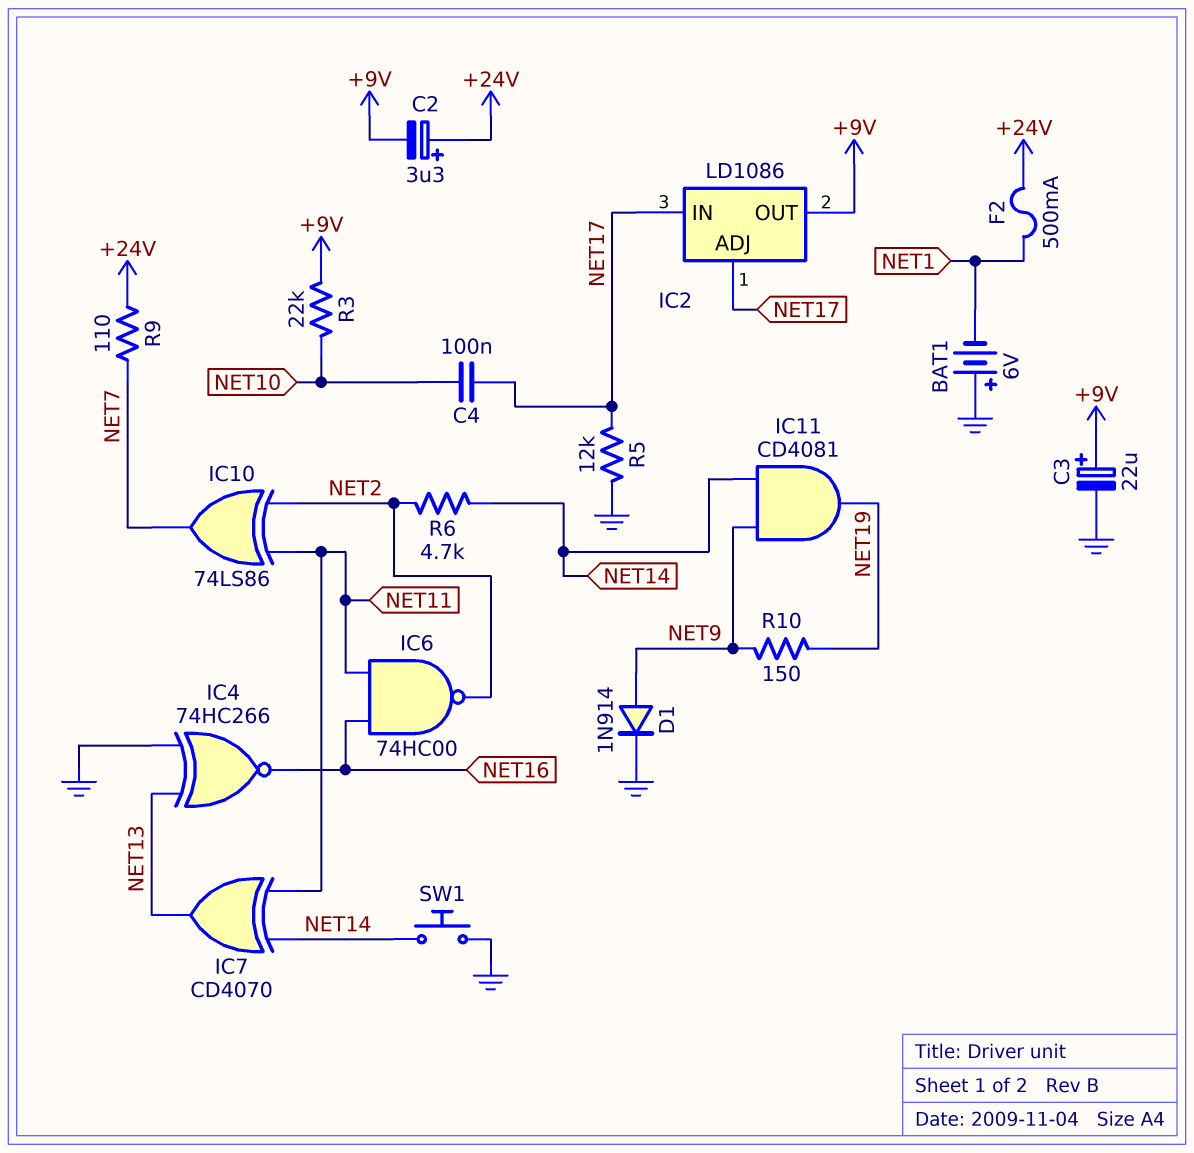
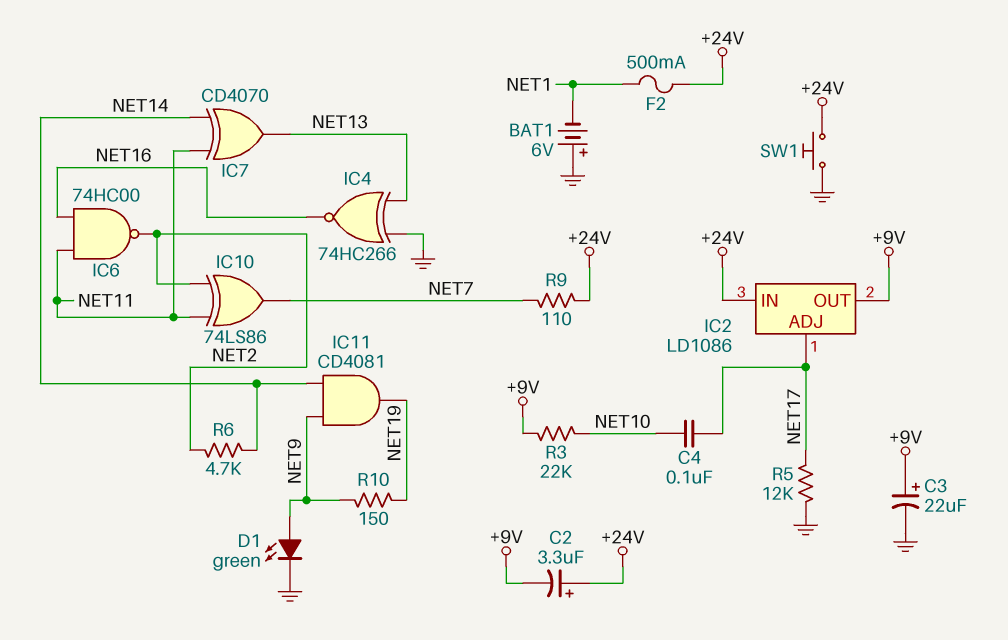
D1: diode 1N914 (A NET9, K GND) -> LED green (A NET9, K GND)
IC2 pin IN: NET17 -> +24V
SW1: button (GND, NET14) -> button (+24V, GND)

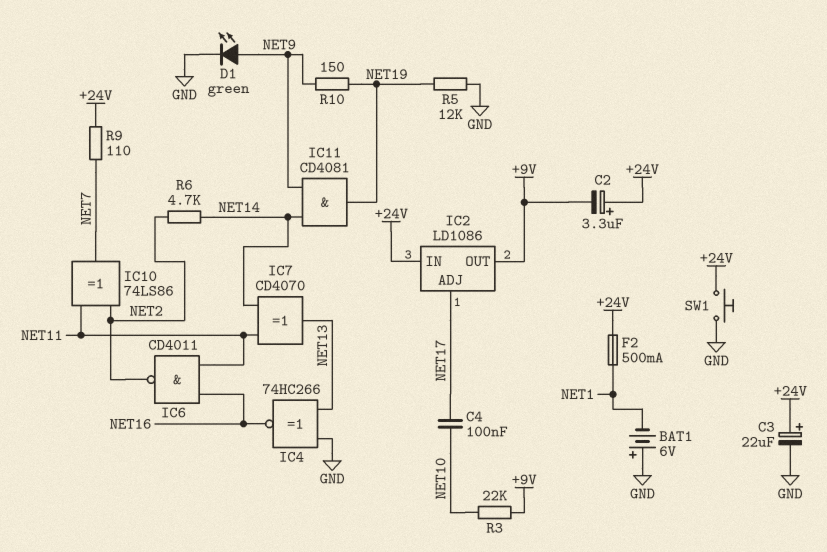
C3: 22uF (plus +9V, minus GND) -> 22uF (plus +24V, minus GND)
IC6: NAND 74HC00 (in NET11, in NET16, out NET2) -> NAND CD4011 (in NET11, in NET16, out NET2)
R5: 12k (GND, NET17) -> 12k (GND, NET19)

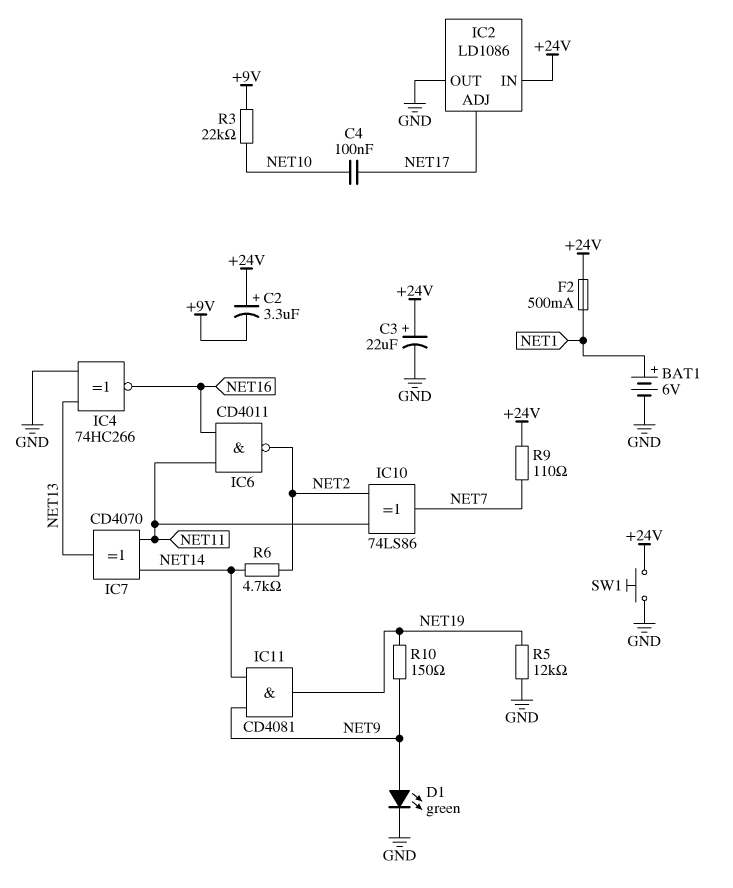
BAT1: 6V (plus GND, minus NET1) -> 6V (plus NET1, minus GND)
IC2 pin OUT: +9V -> GND

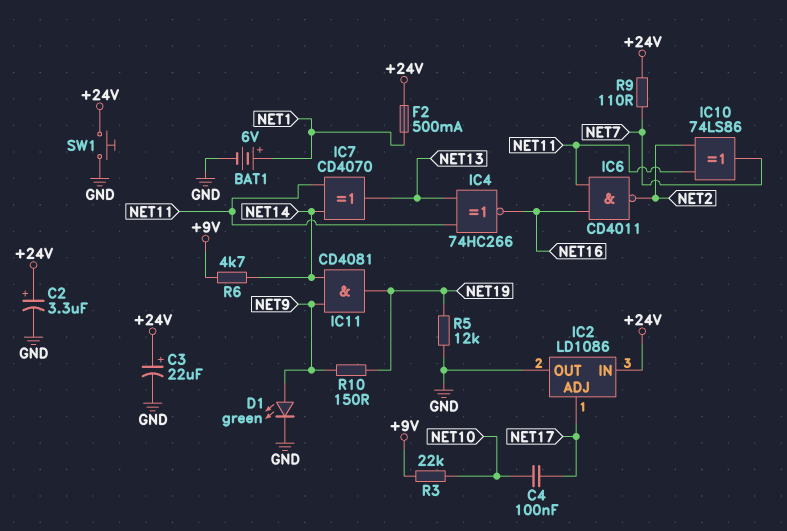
C2: 3.3uF (plus +24V, minus +9V) -> 3.3uF (plus +24V, minus GND)
IC4: XNOR 74HC266 (in GND, in NET13, out NET16) -> XNOR 74HC266 (in NET11, in NET13, out NET16)
R6: 4.7k (NET2, NET14) -> 4.7k (+9V, NET14)

